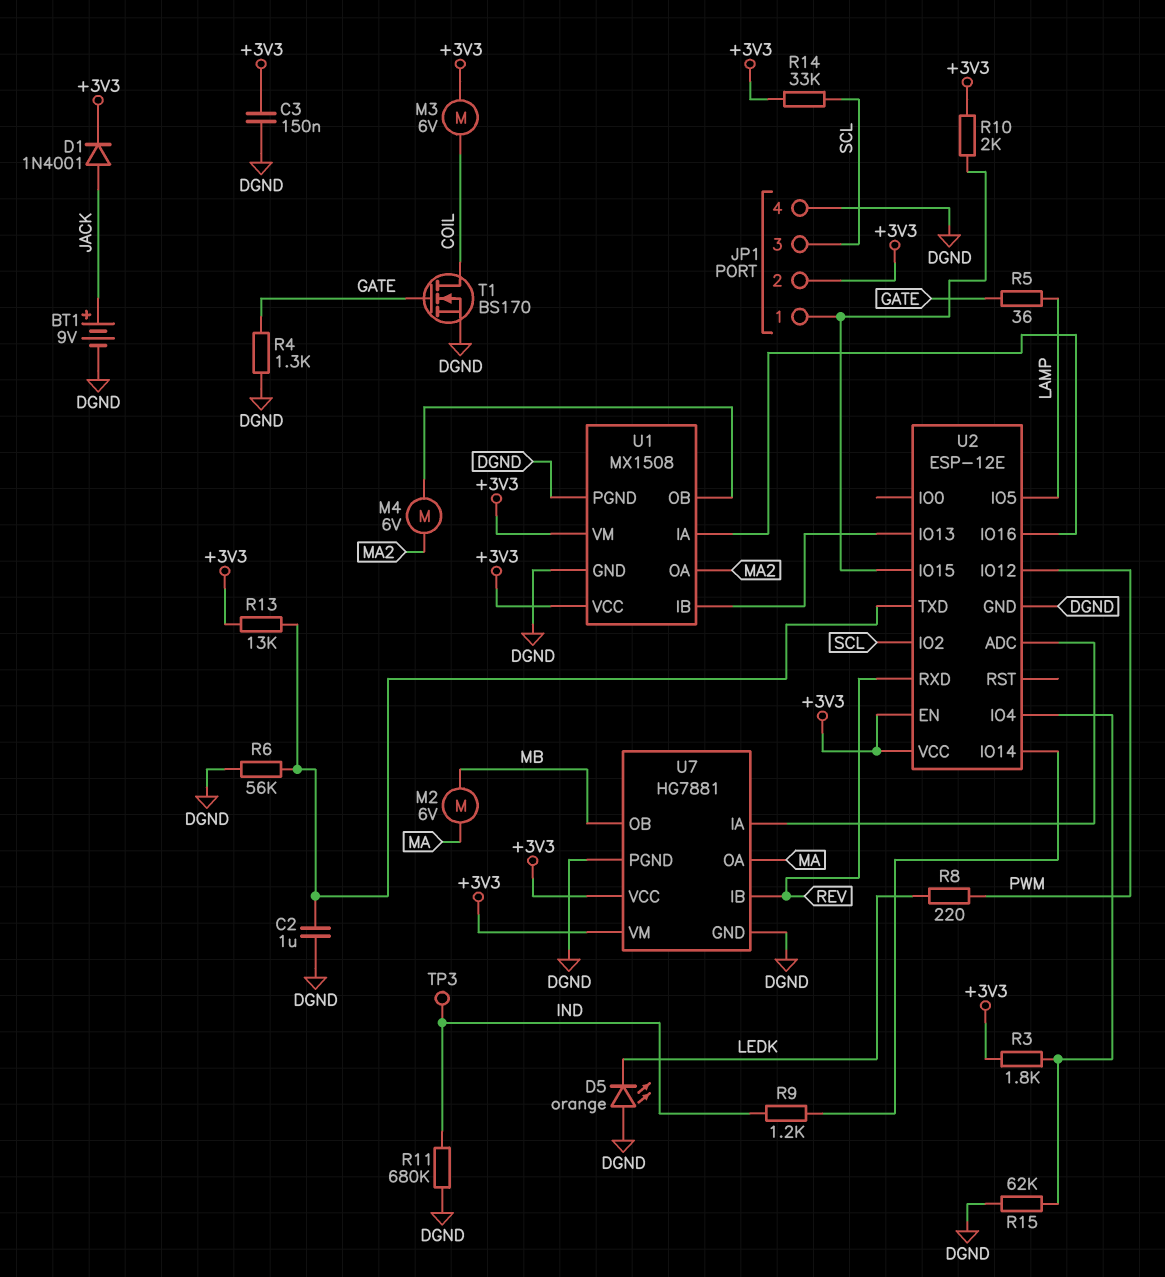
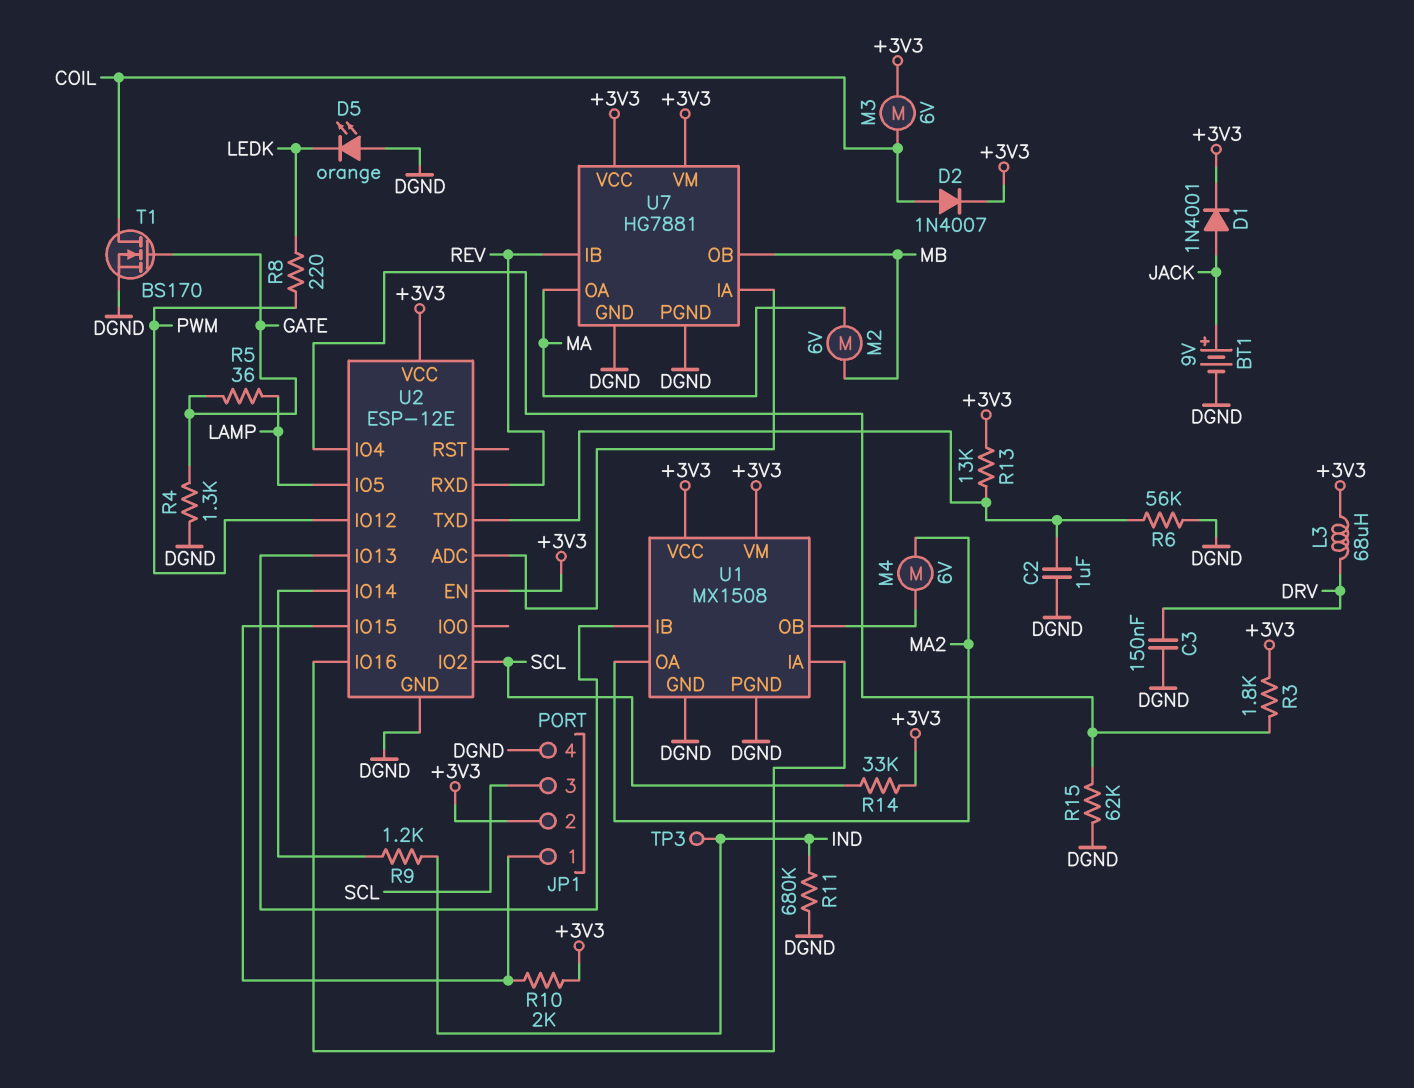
C3: 150nF (+3V3, DGND) -> 150nF (DGND, DRV)
D2: none -> diode 1N4007 (A COIL, K +3V3)
L3: none -> 68uH (+3V3, DRV)

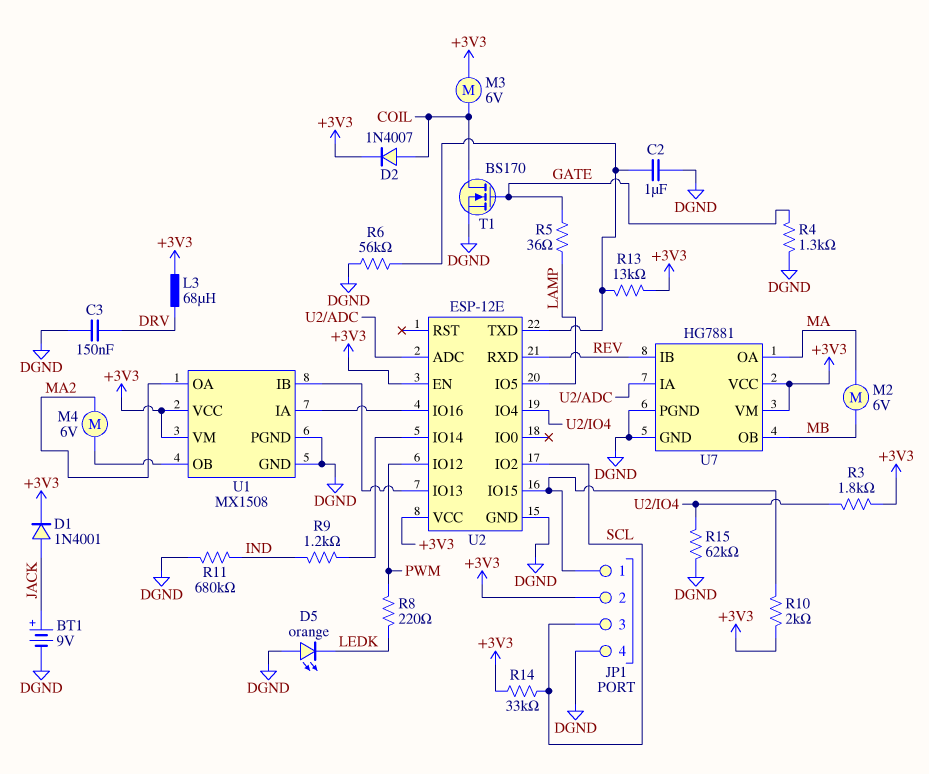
TP3: test point (IND) -> none

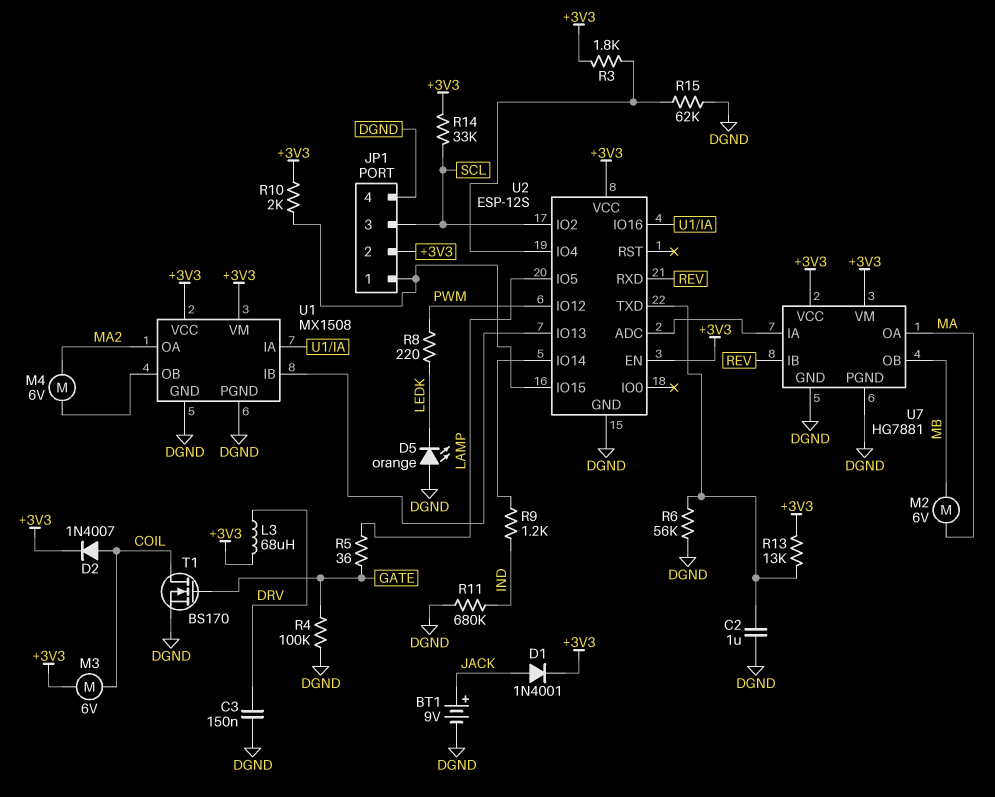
R4: 1.3k (DGND, GATE) -> 100k (DGND, GATE)
U2: ESP-12E -> ESP-12S

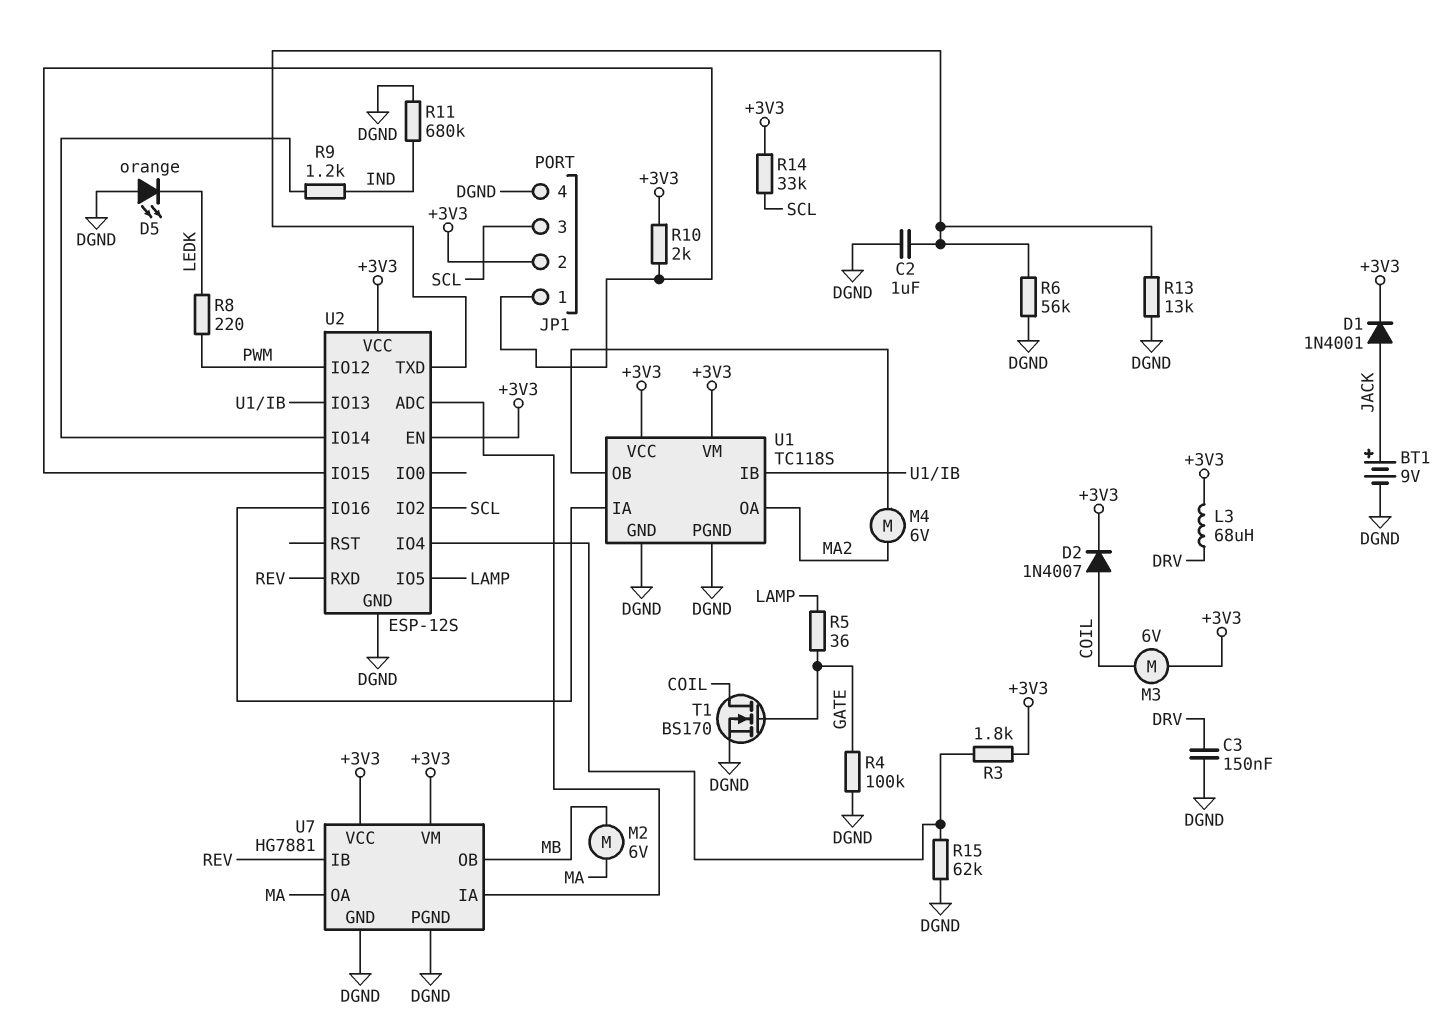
R13: 13k (+3V3, U2/TXD) -> 13k (DGND, U2/TXD)
U1: MX1508 -> TC118S

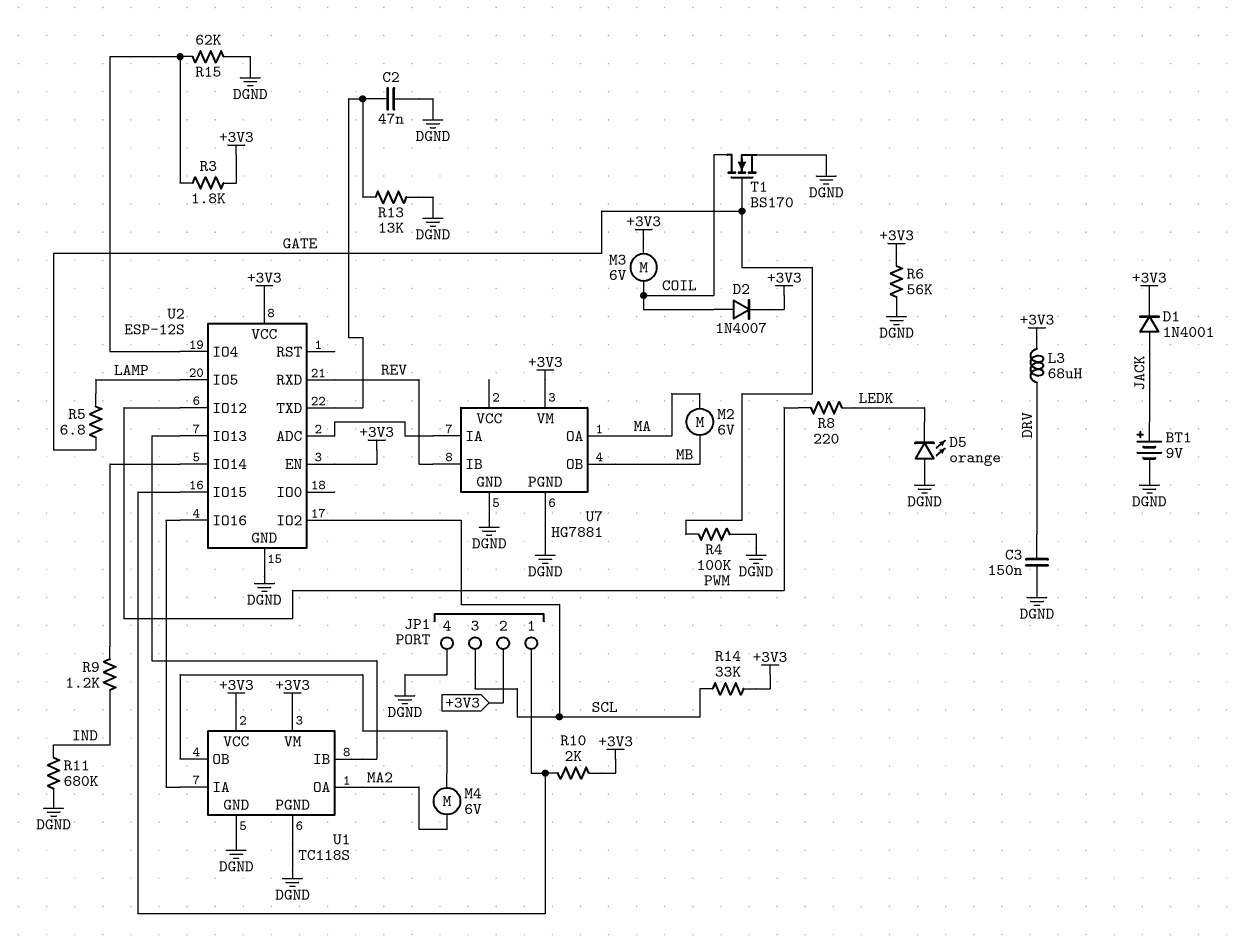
C2: 1uF (DGND, U2/TXD) -> 47nF (DGND, U2/TXD)
R5: 36 (GATE, LAMP) -> 6.8 (GATE, LAMP)
R6: 56k (DGND, U2/TXD) -> 56k (+3V3, DGND)
U7 pin VCC: +3V3 -> none

